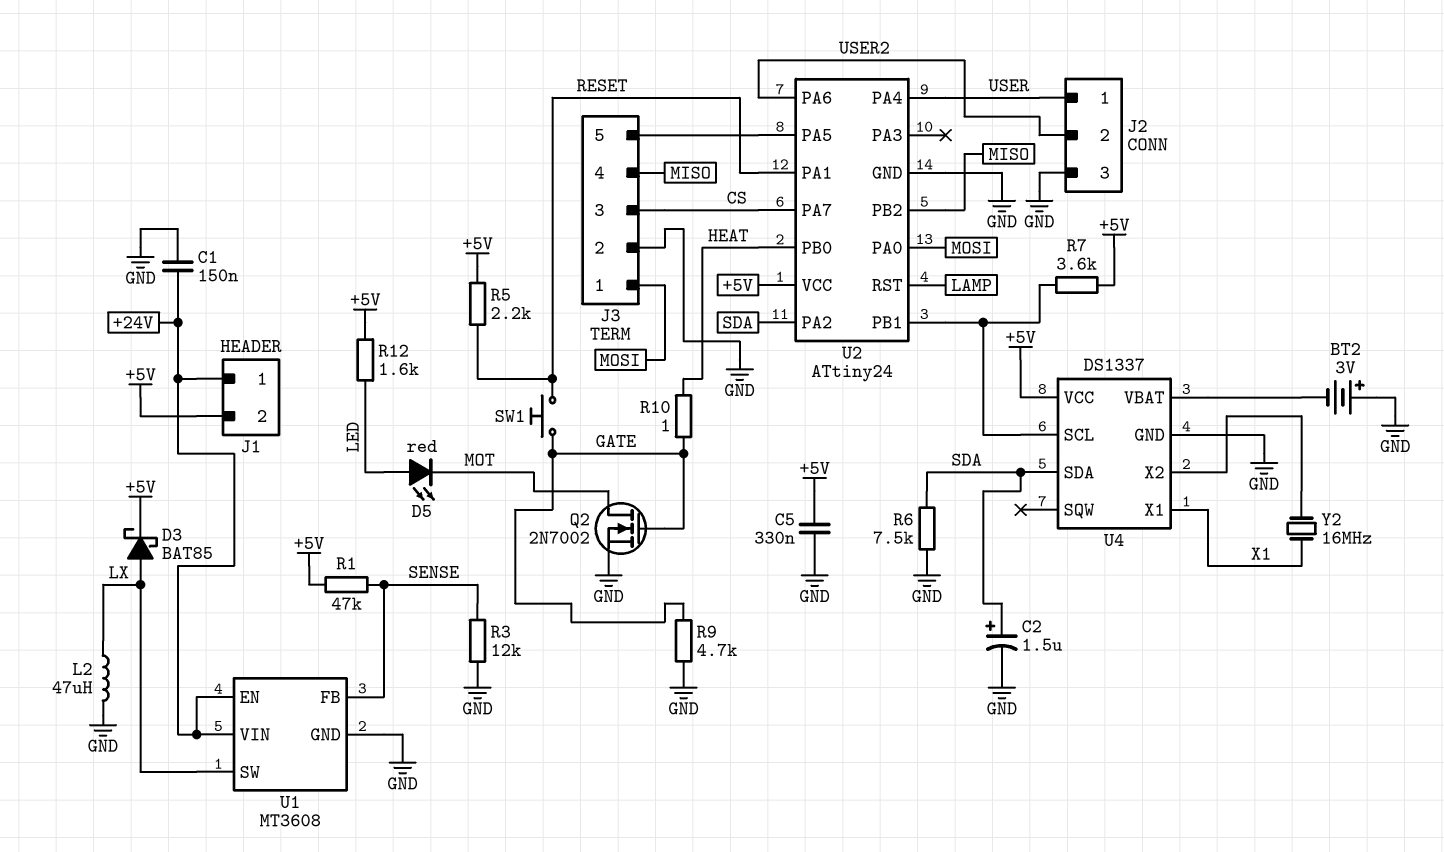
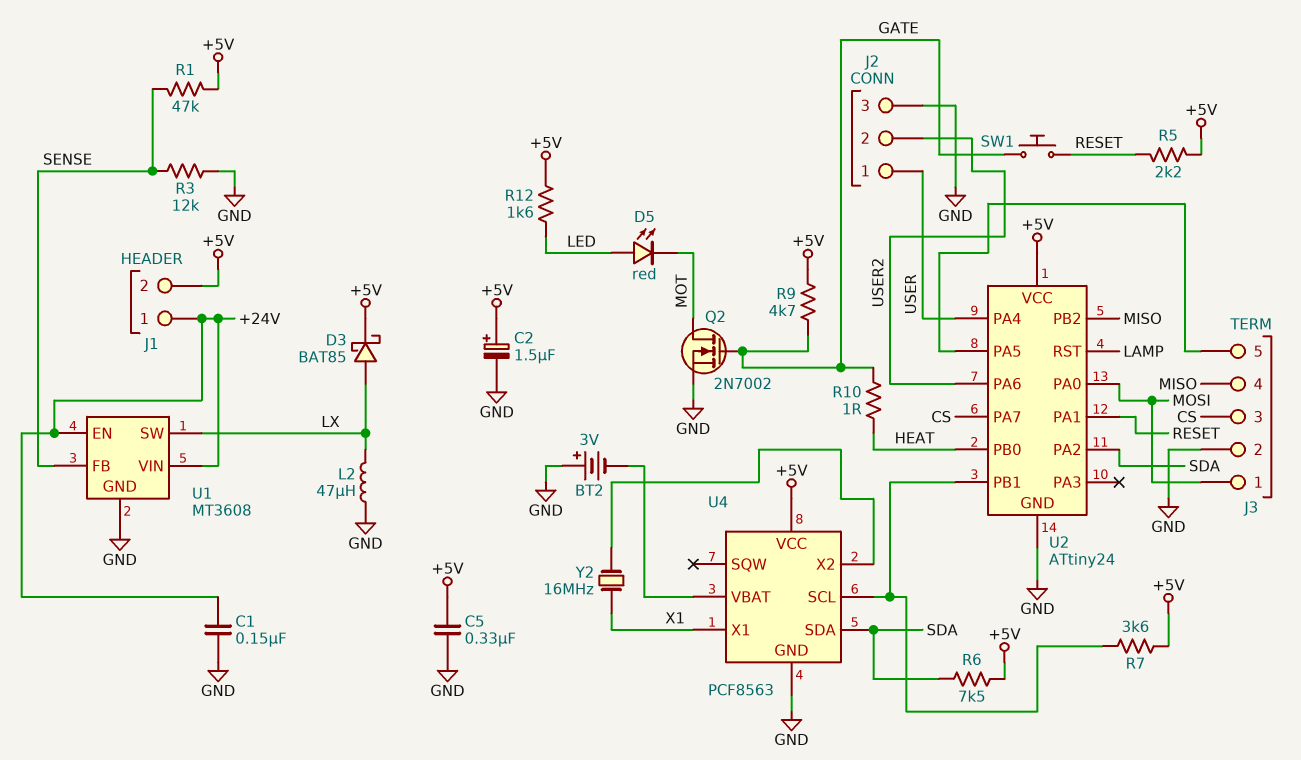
C2: 1.5uF (plus SDA, minus GND) -> 1.5uF (plus +5V, minus GND)
R6: 7.5k (GND, SDA) -> 7.5k (+5V, SDA)
R9: 4.7k (GATE, GND) -> 4.7k (+5V, GATE)
U4: DS1337 -> PCF8563

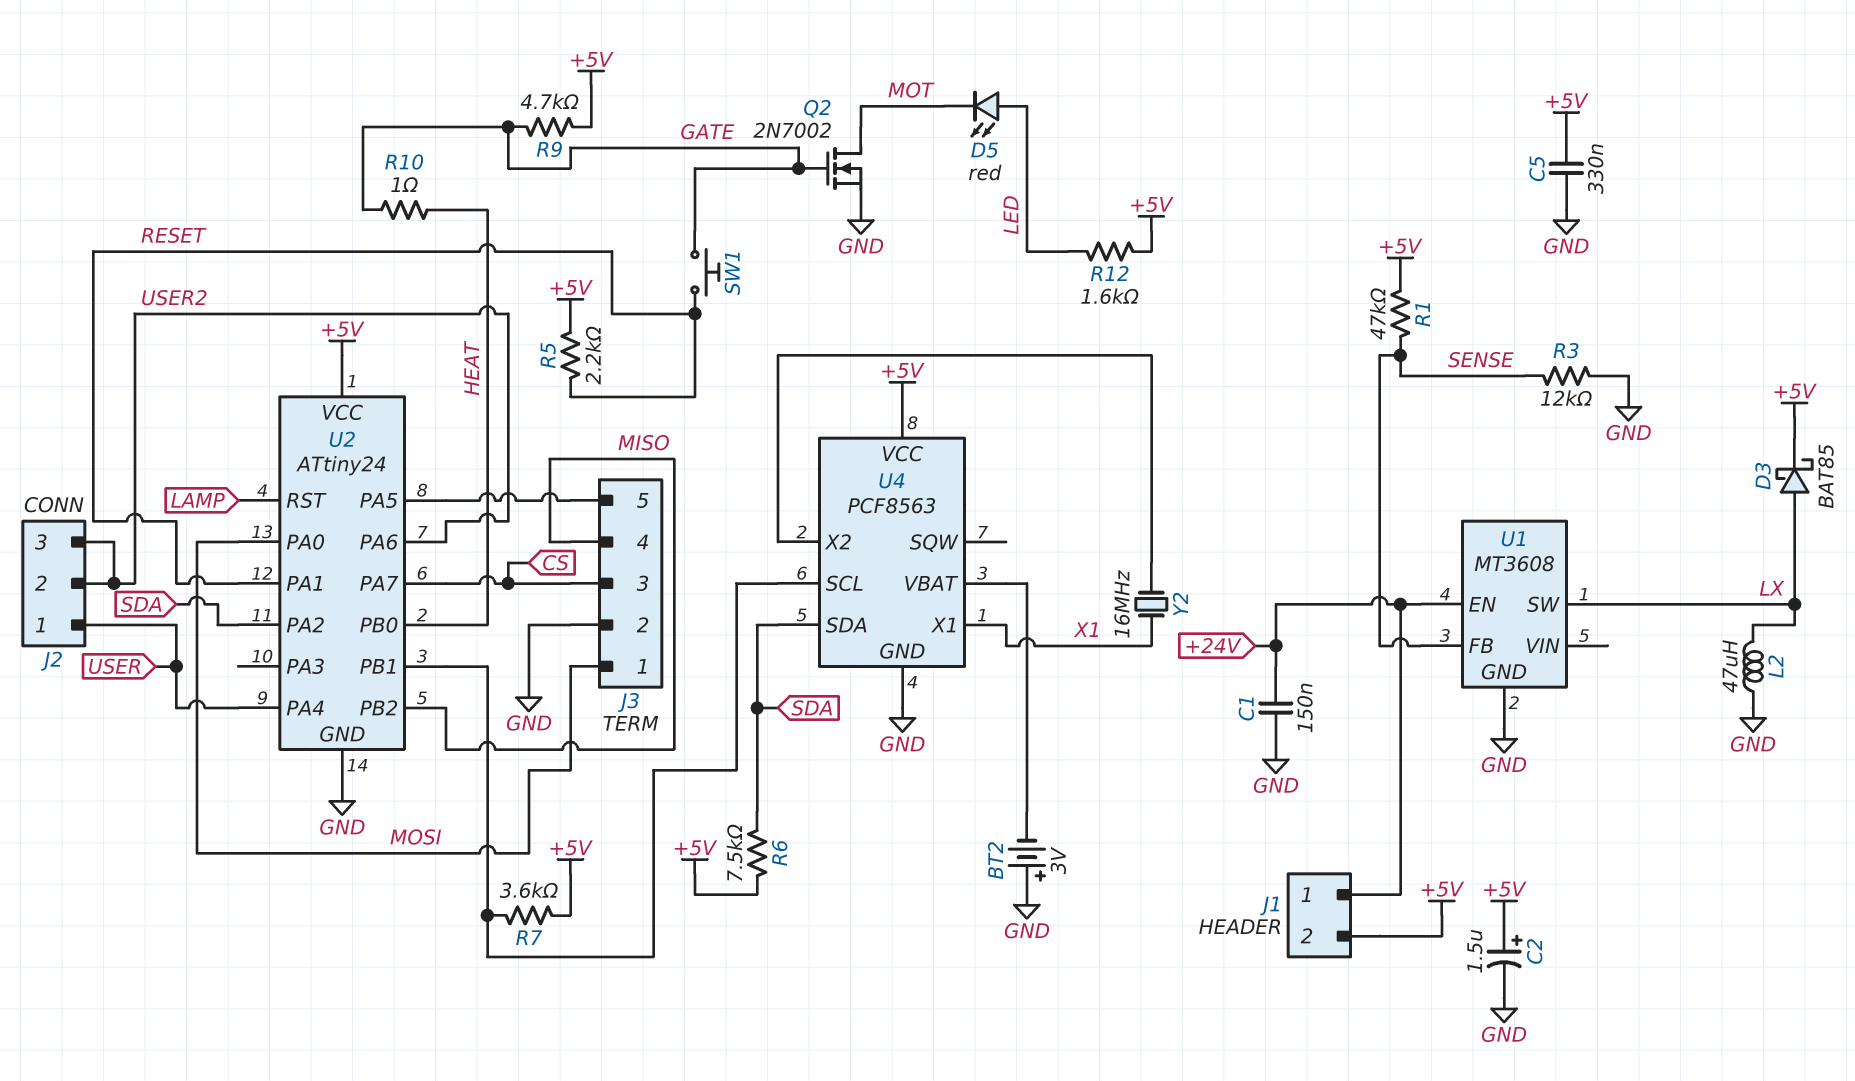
J2 pin 3: GND -> USER2
U1 pin VIN: +24V -> none

